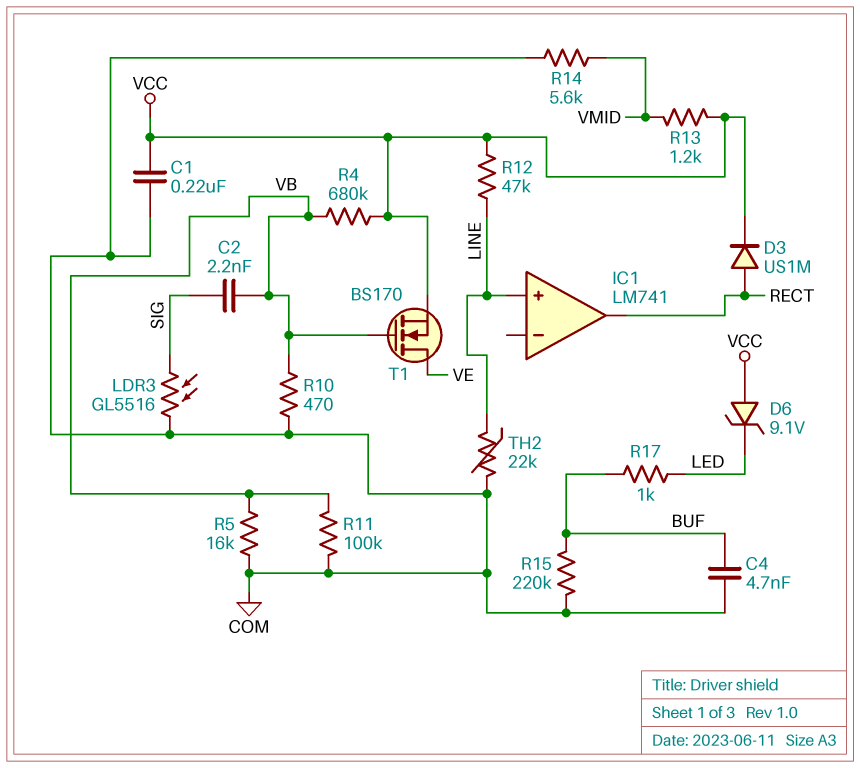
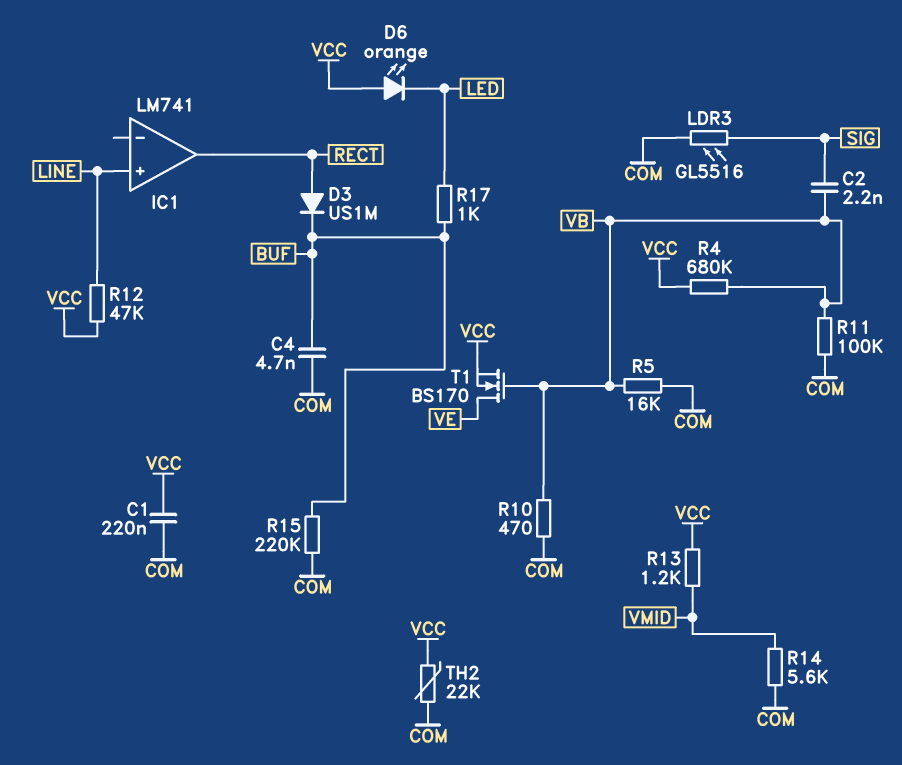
D3: diode US1M (A RECT, K VCC) -> diode US1M (A RECT, K BUF)
D6: zener 9.1V (A VCC, K LED) -> LED orange (A VCC, K LED)
TH2: 22k (COM, LINE) -> 22k (COM, VCC)

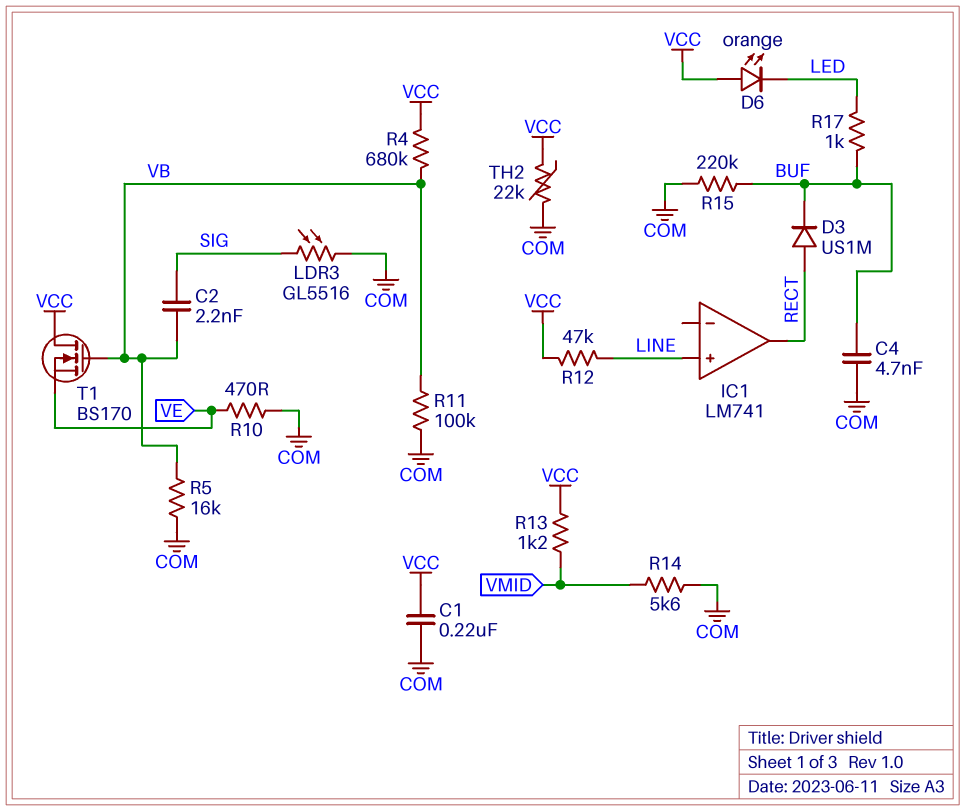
R10: 470 (COM, VB) -> 470 (COM, VE)
T1: NMOS BS170 (G VB, D VE, S VCC) -> NMOS BS170 (G VB, D VCC, S VE)

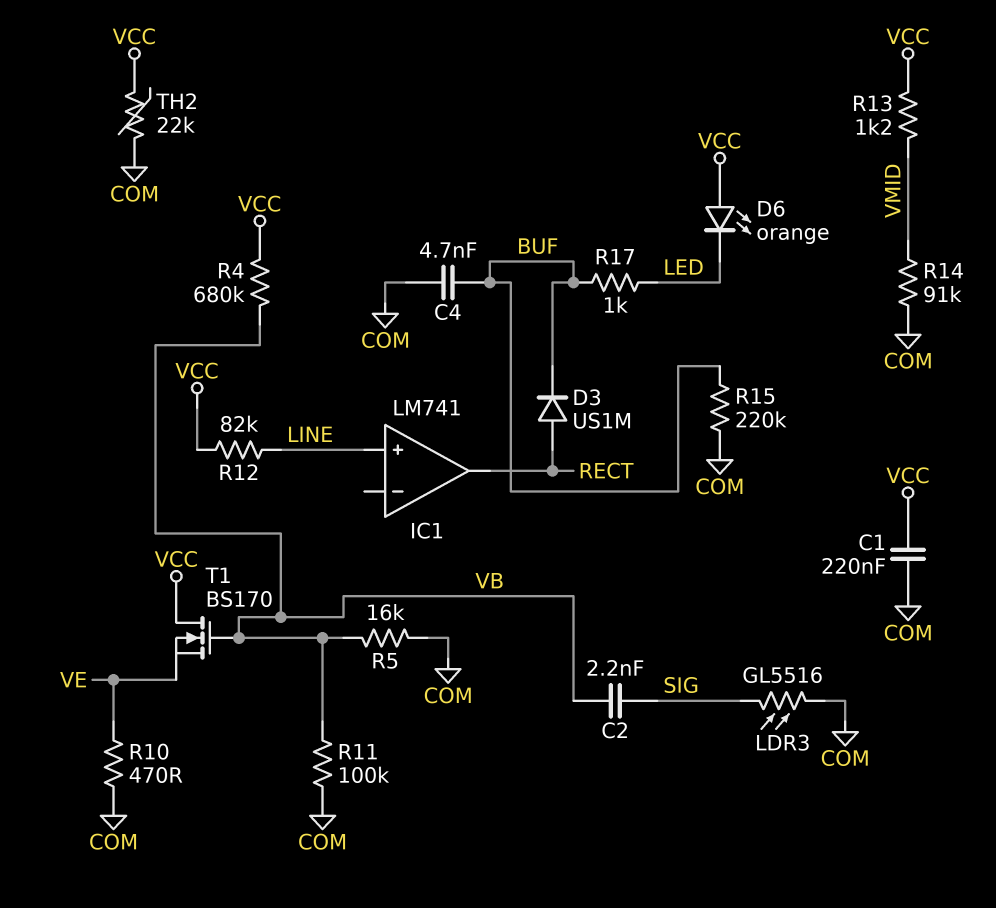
R12: 47k (LINE, VCC) -> 82k (LINE, VCC)
R14: 5.6k (COM, VMID) -> 91k (COM, VMID)

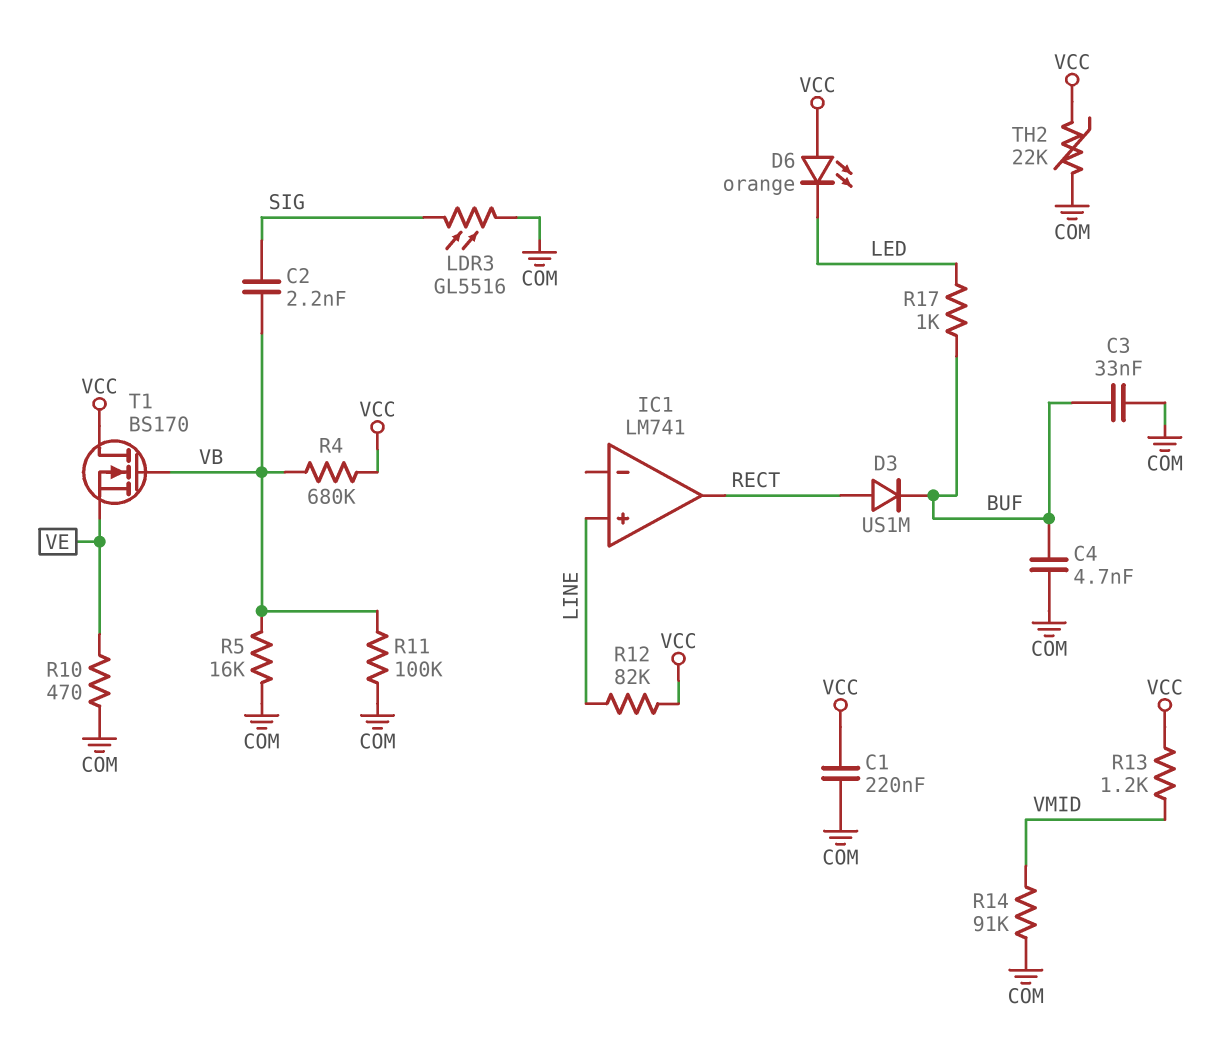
C3: none -> 33nF (BUF, COM)
R15: 220k (BUF, COM) -> none

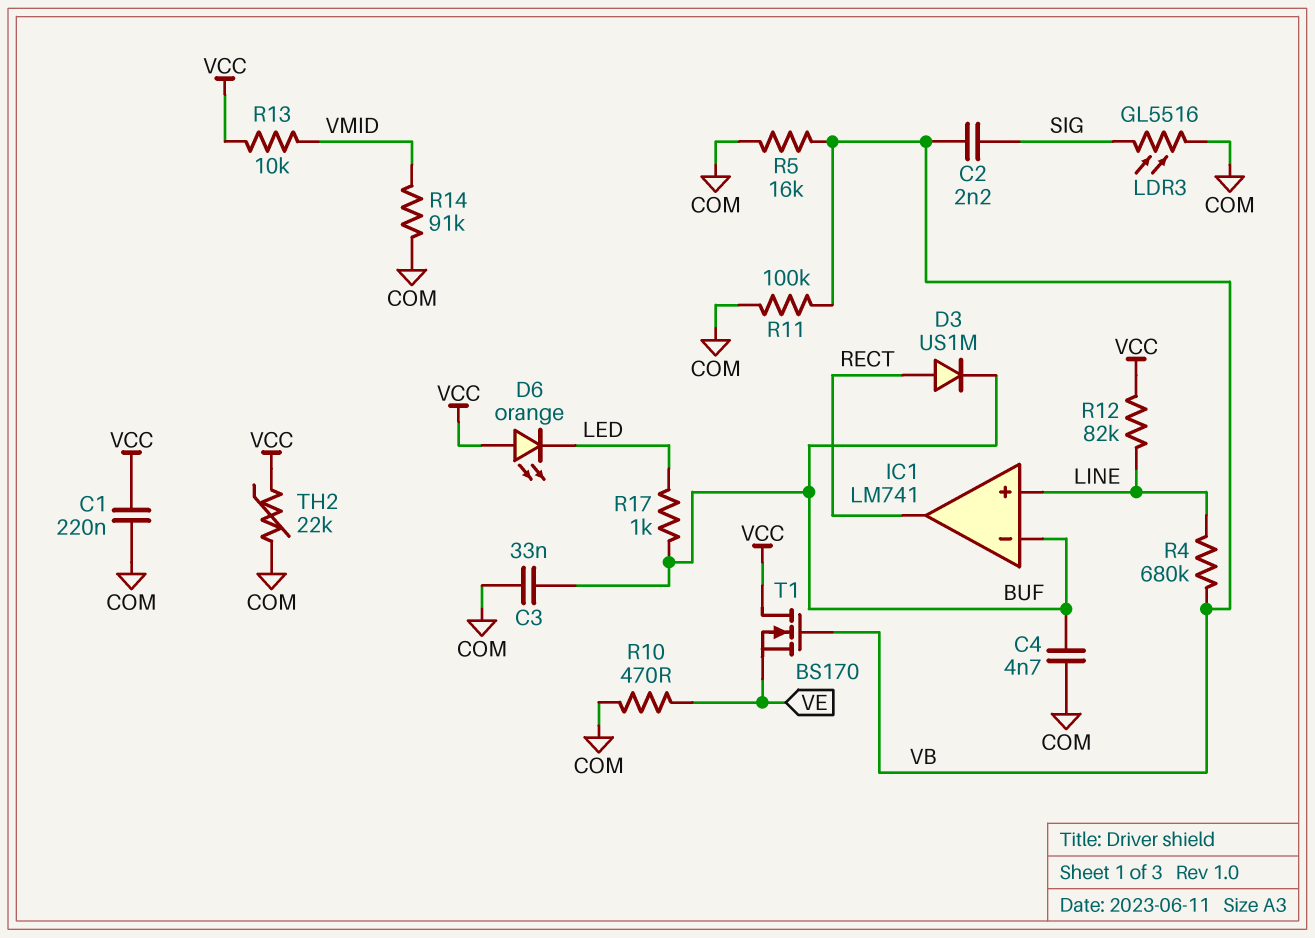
IC1 pin in-: none -> BUF
R4: 680k (VB, VCC) -> 680k (LINE, VB)
R13: 1.2k (VCC, VMID) -> 10k (VCC, VMID)

